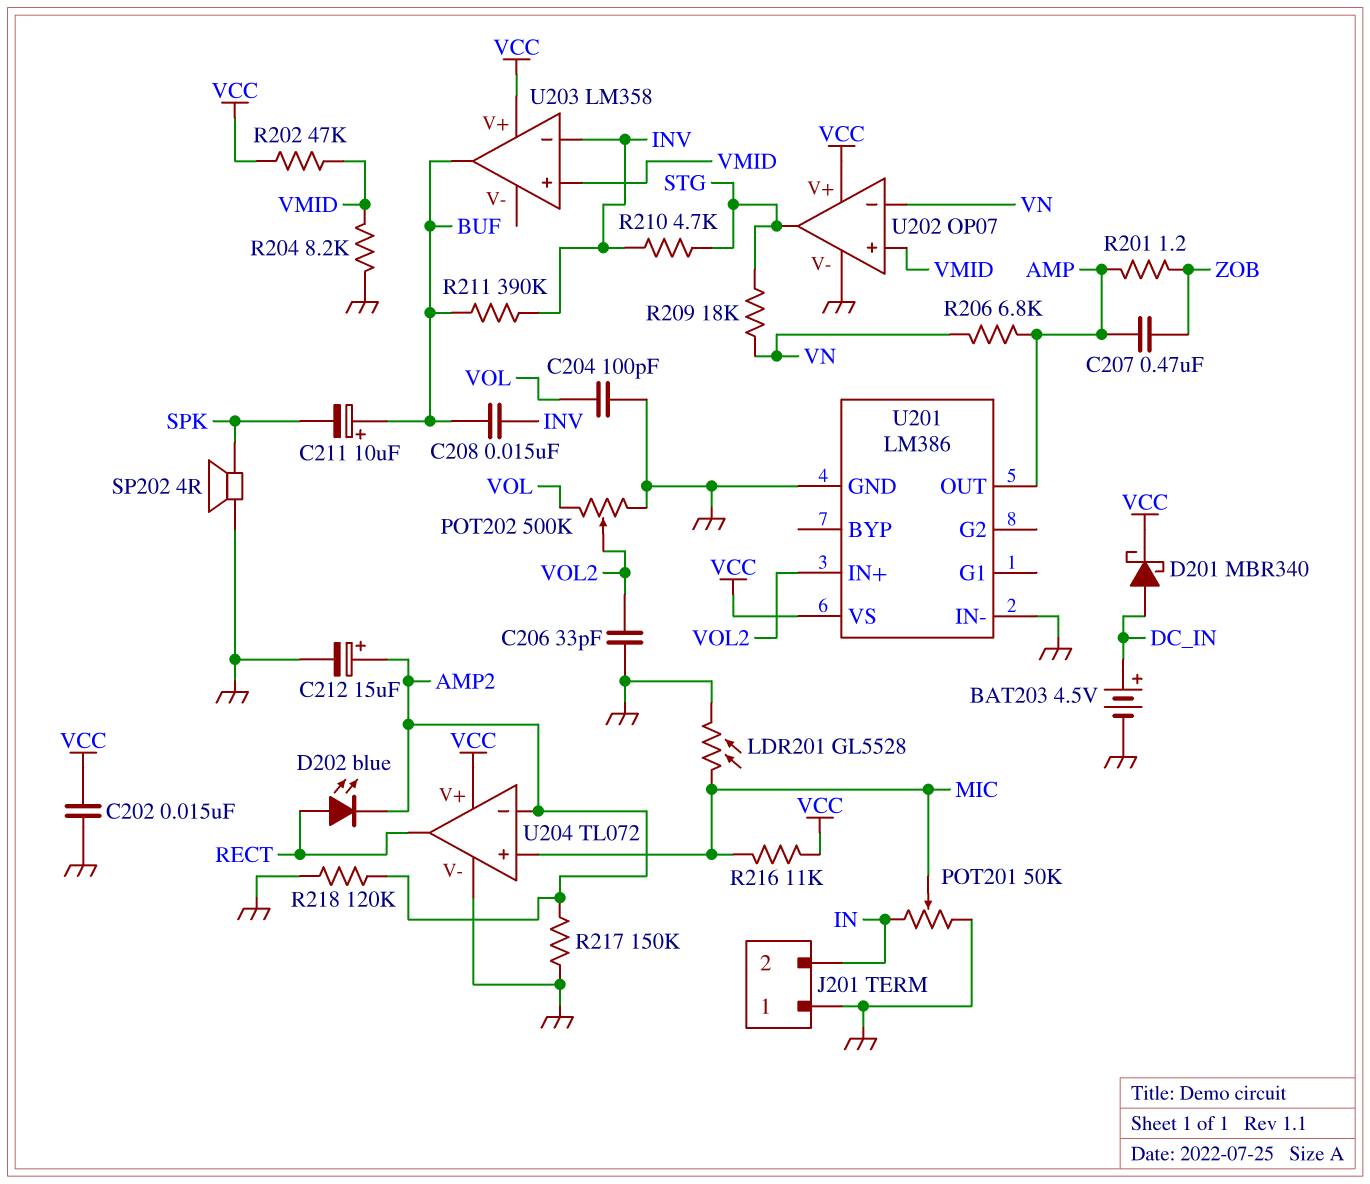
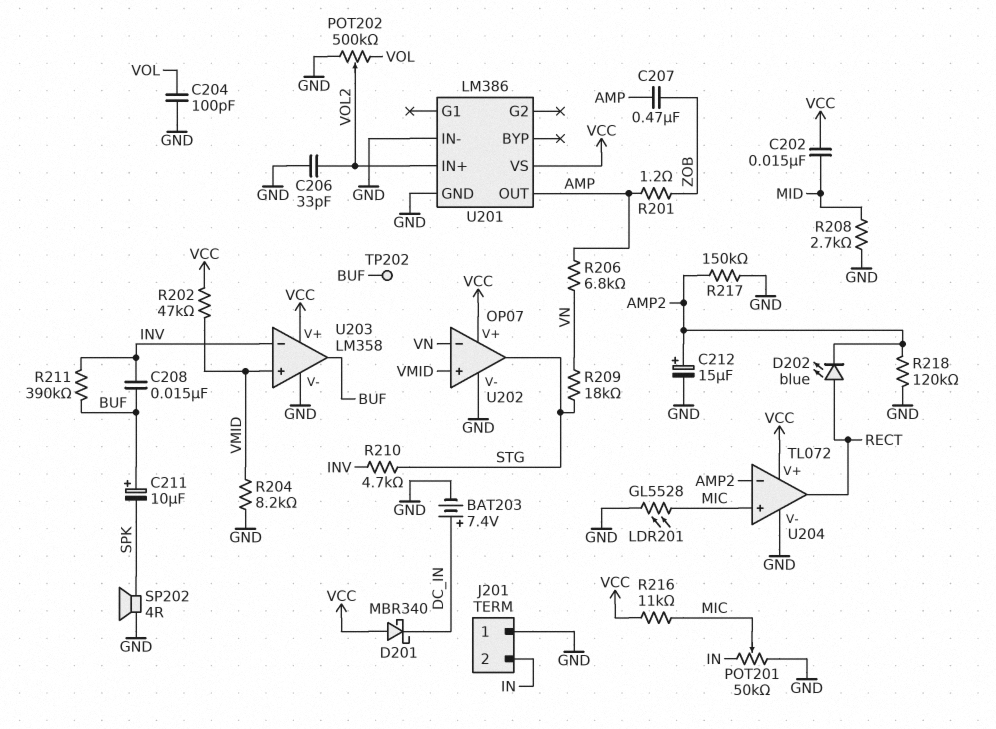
BAT203: 4.5V (plus DC_IN, minus GND) -> 7.4V (plus DC_IN, minus GND)
C202: 15nF (GND, VCC) -> 15nF (MID, VCC)
D201: schottky MBR340 (A DC_IN, K VCC) -> schottky MBR340 (A VCC, K DC_IN)
R208: none -> 2.7k (GND, MID)
TP202: none -> test point (BUF)
U203 pin V-: none -> GND

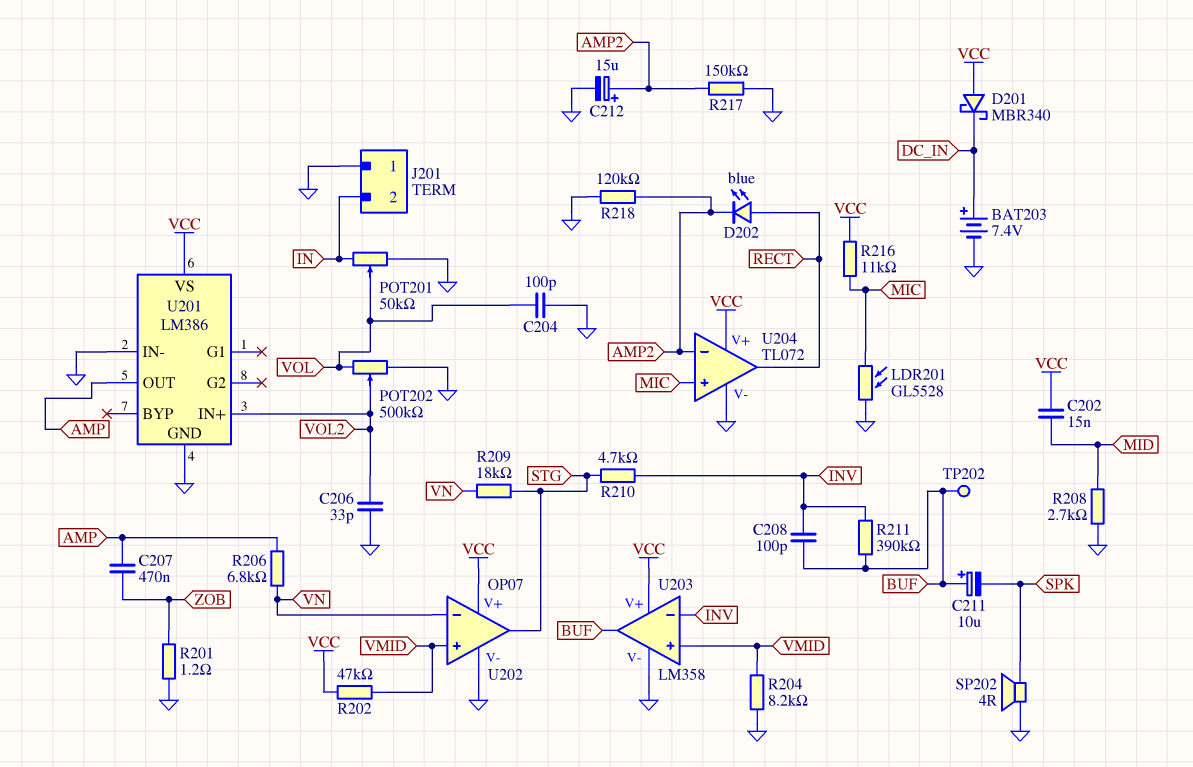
C208: 15nF (BUF, INV) -> 100pF (BUF, INV)
POT201: 50k (GND, IN, wiper MIC) -> 50k (GND, IN, wiper VOL)
R201: 1.2 (AMP, ZOB) -> 1.2 (GND, ZOB)

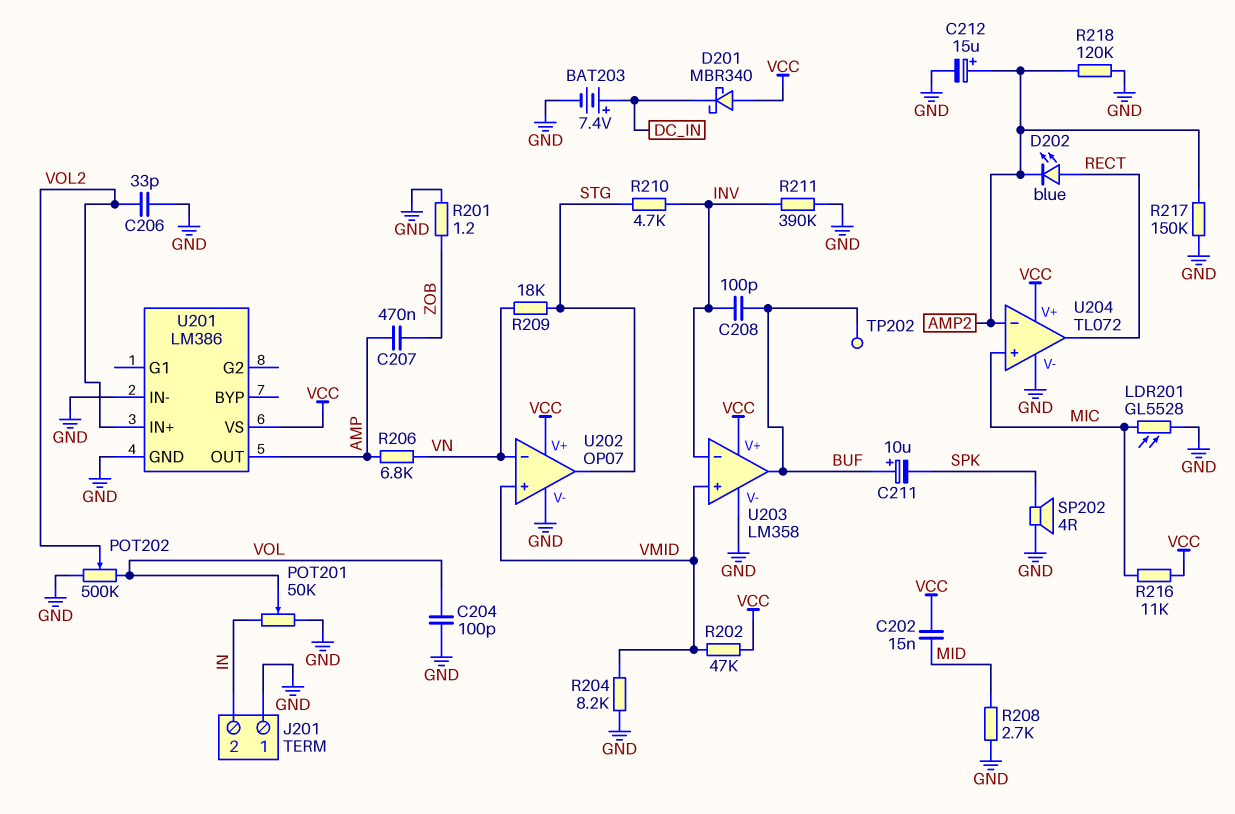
R211: 390k (BUF, INV) -> 390k (GND, INV)

